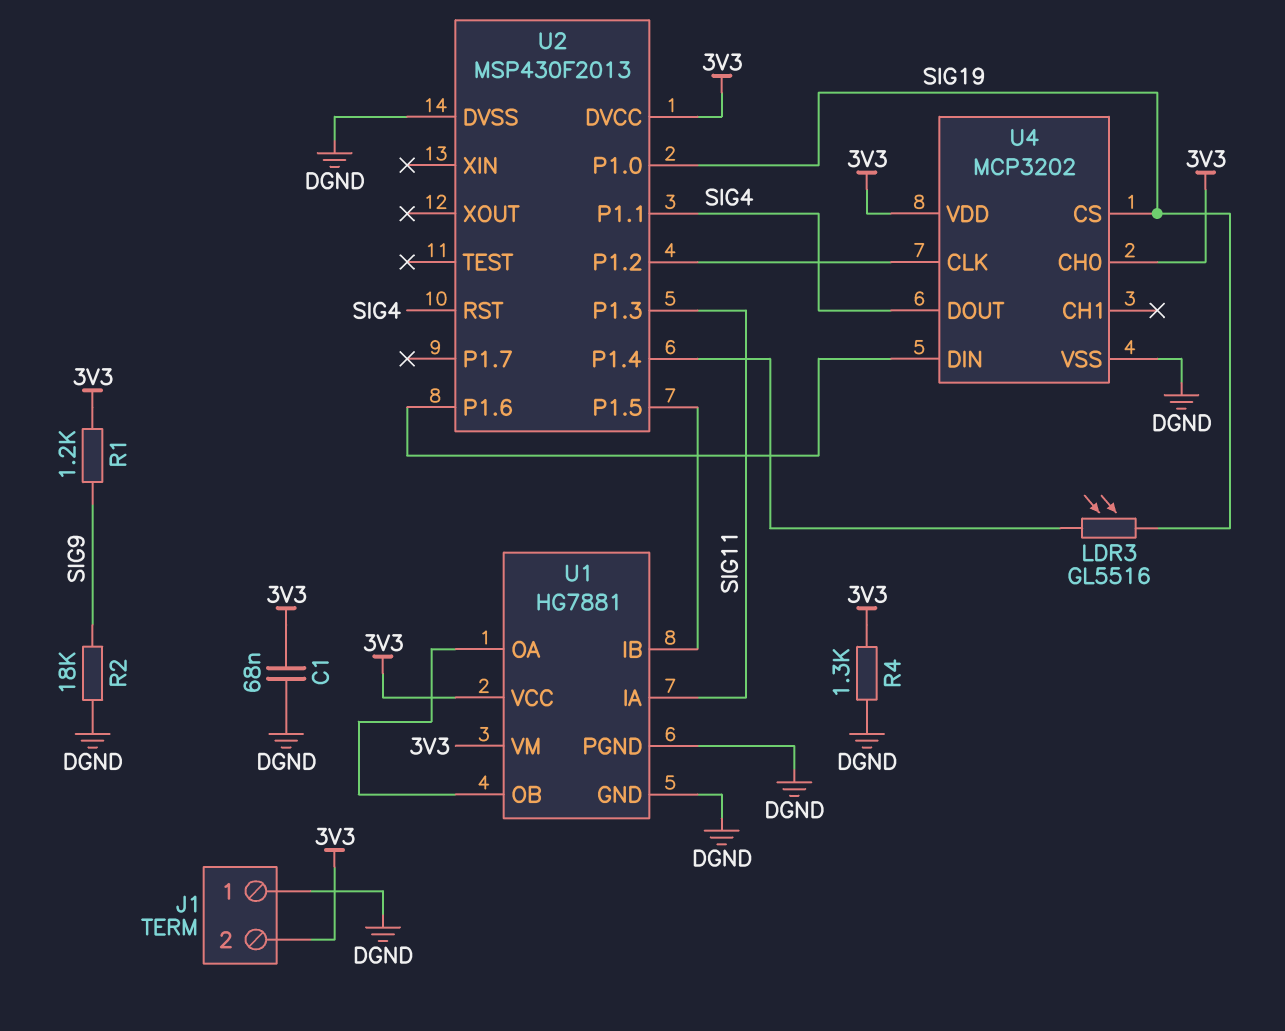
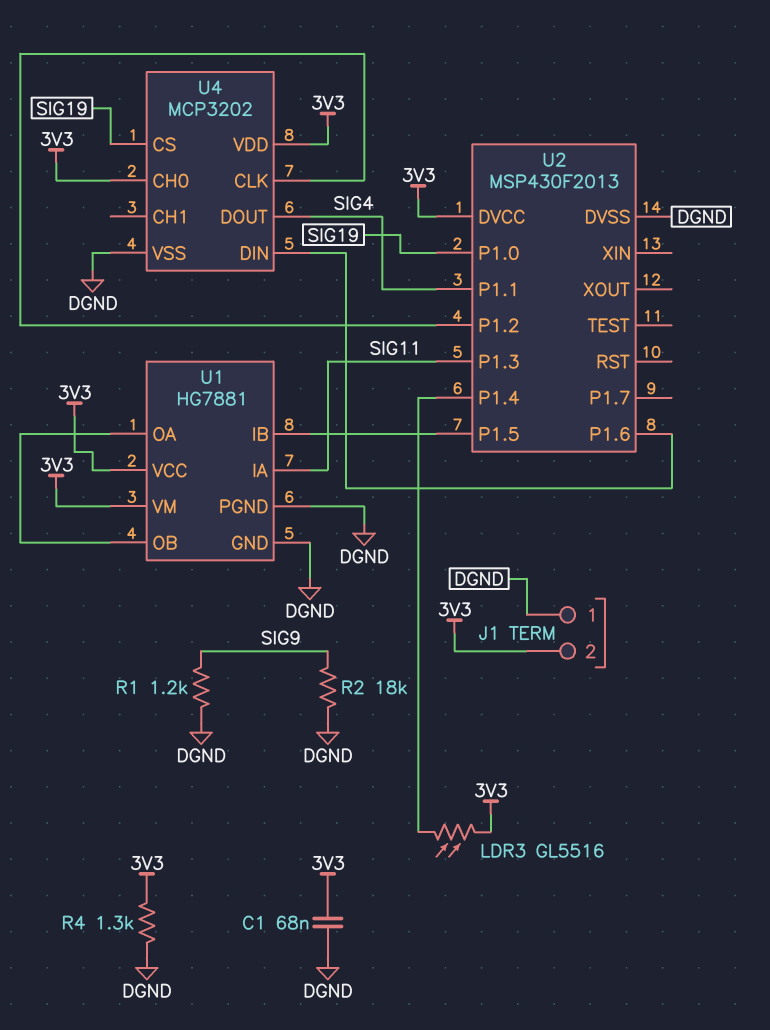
LDR3: GL5516 (SIG19, U2/P1.4) -> GL5516 (3V3, U2/P1.4)
R1: 1.2k (3V3, SIG9) -> 1.2k (DGND, SIG9)
U2 pin RST: SIG4 -> none

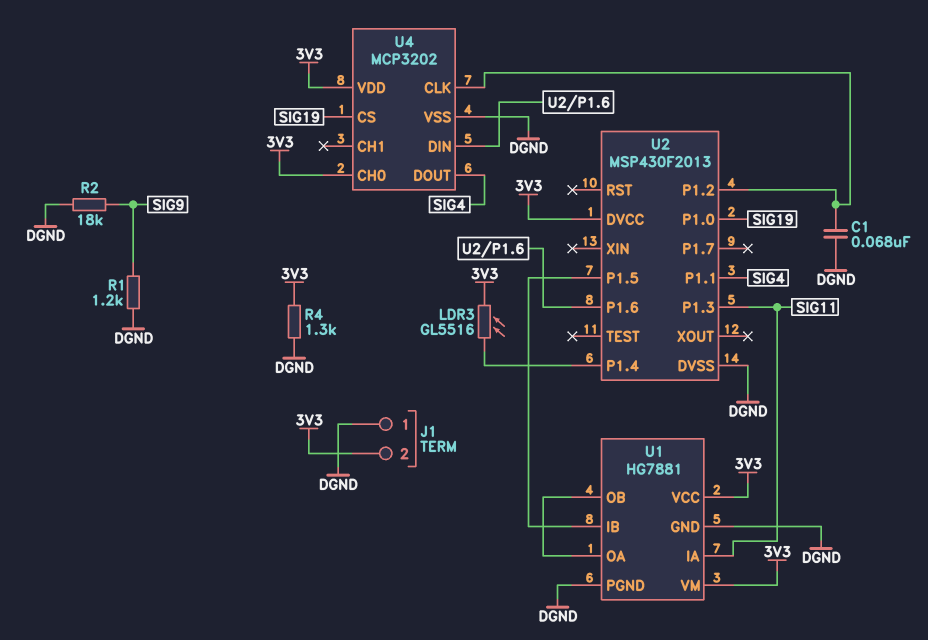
C1: 68nF (3V3, DGND) -> 68nF (DGND, U2/P1.2)

